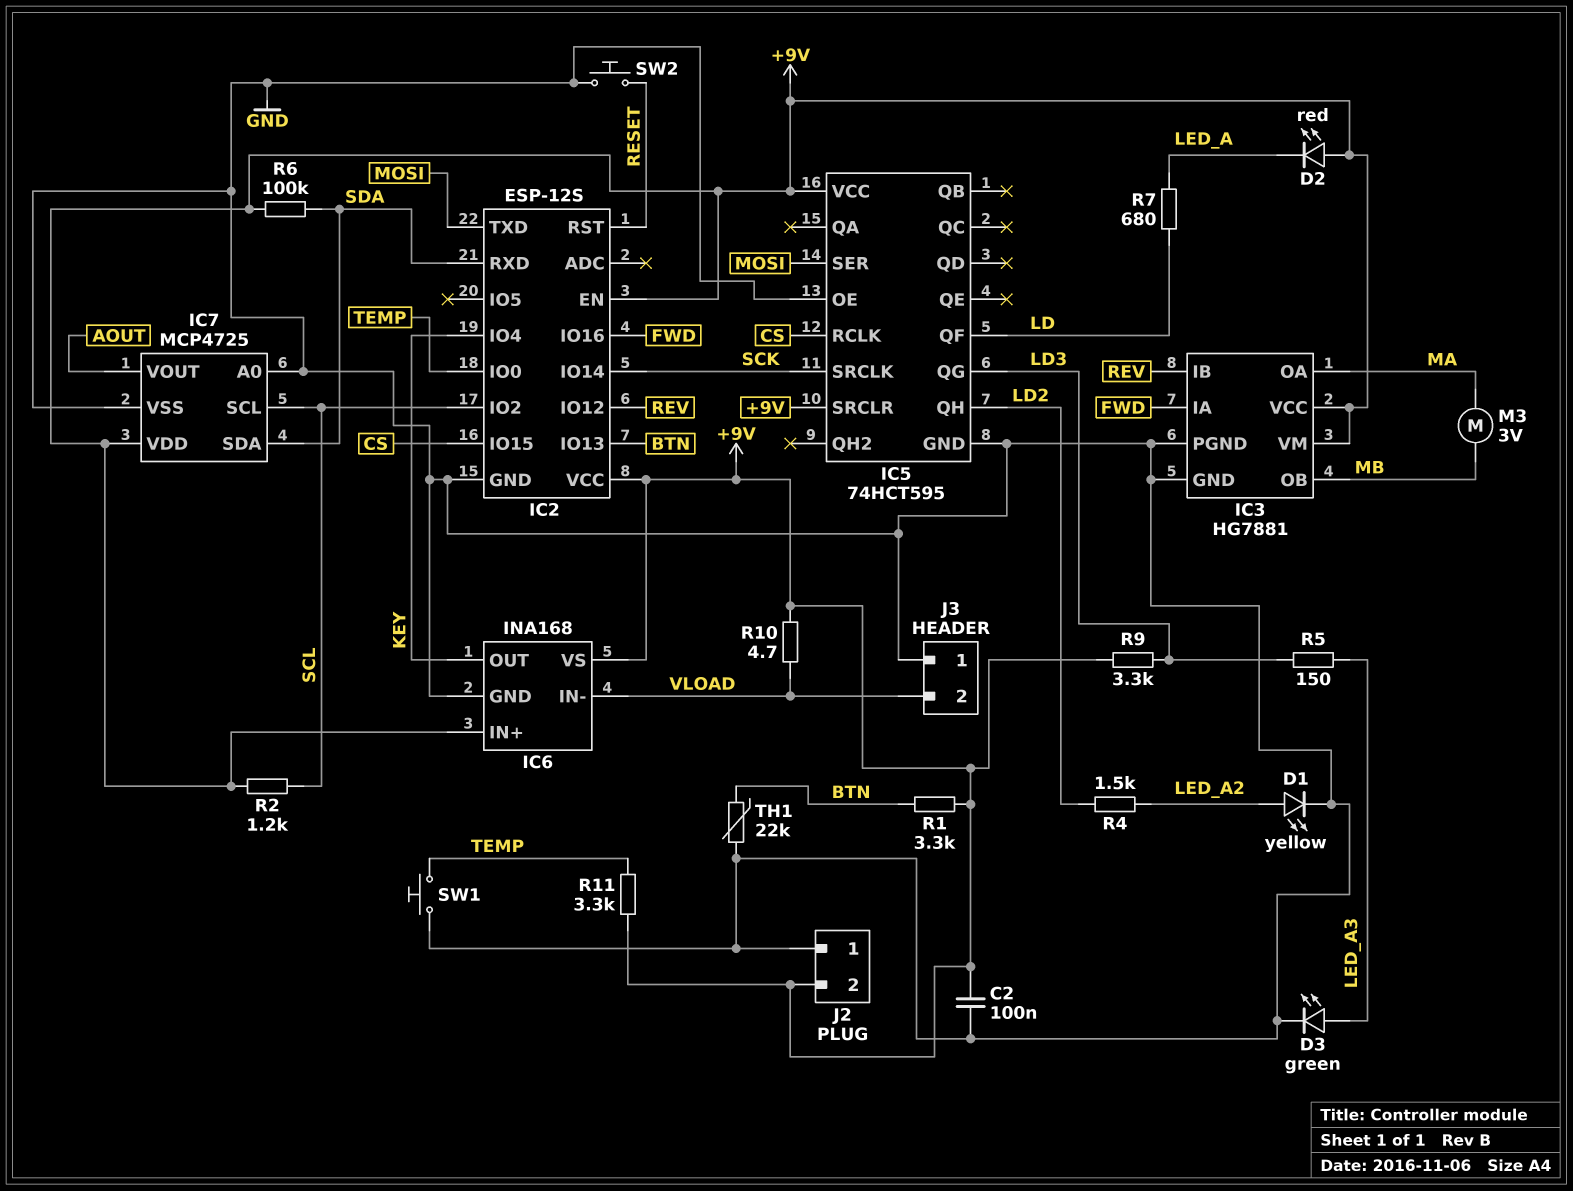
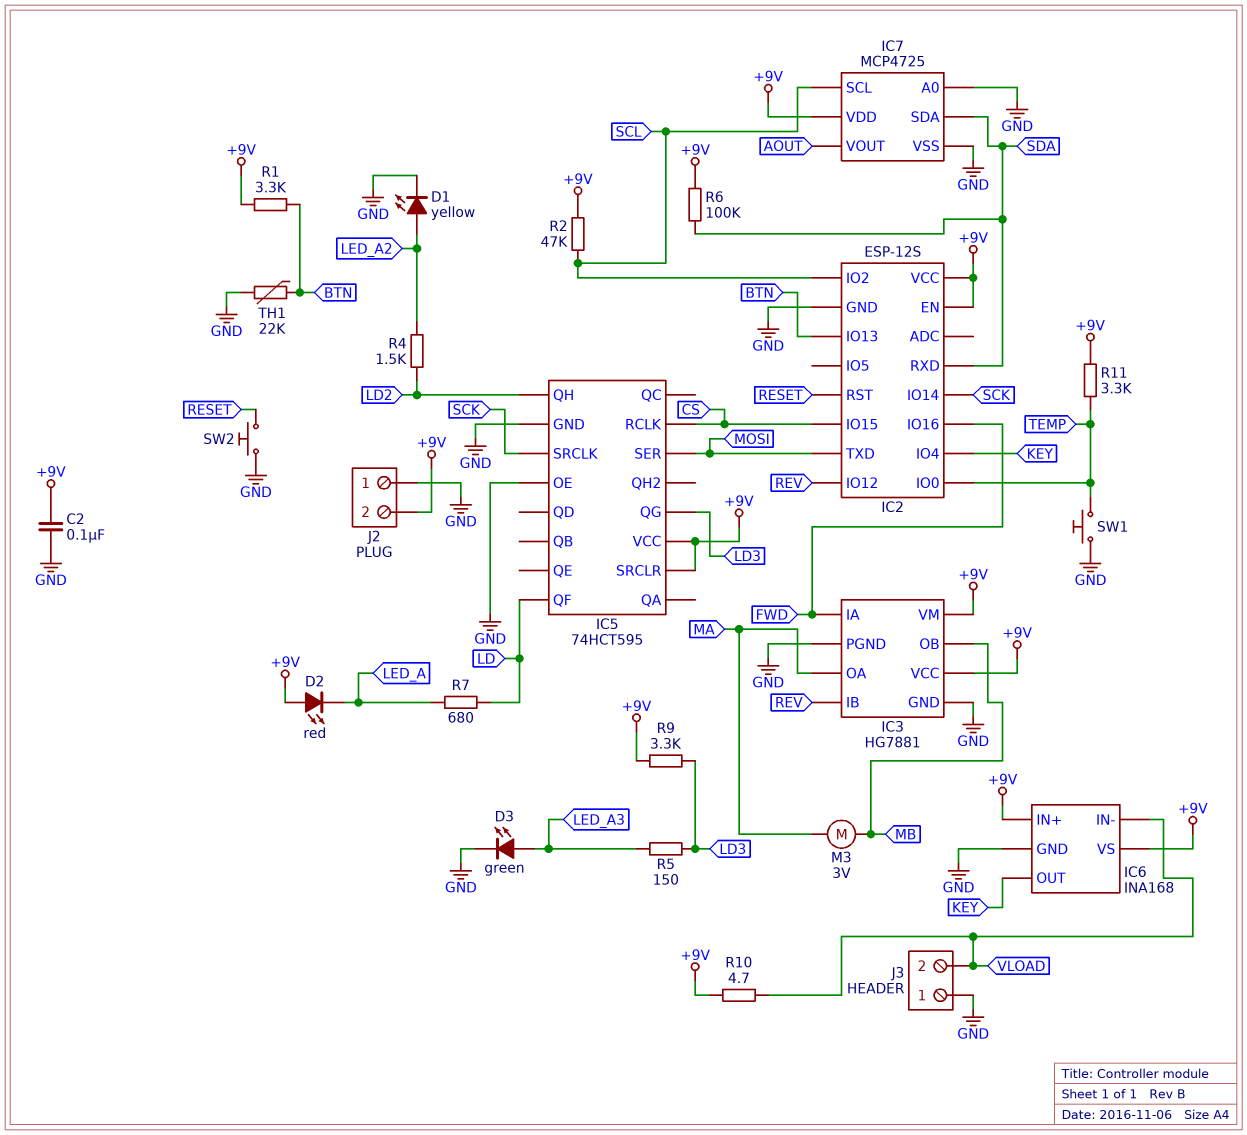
R2: 1.2k (+9V, SCL) -> 47k (+9V, SCL)

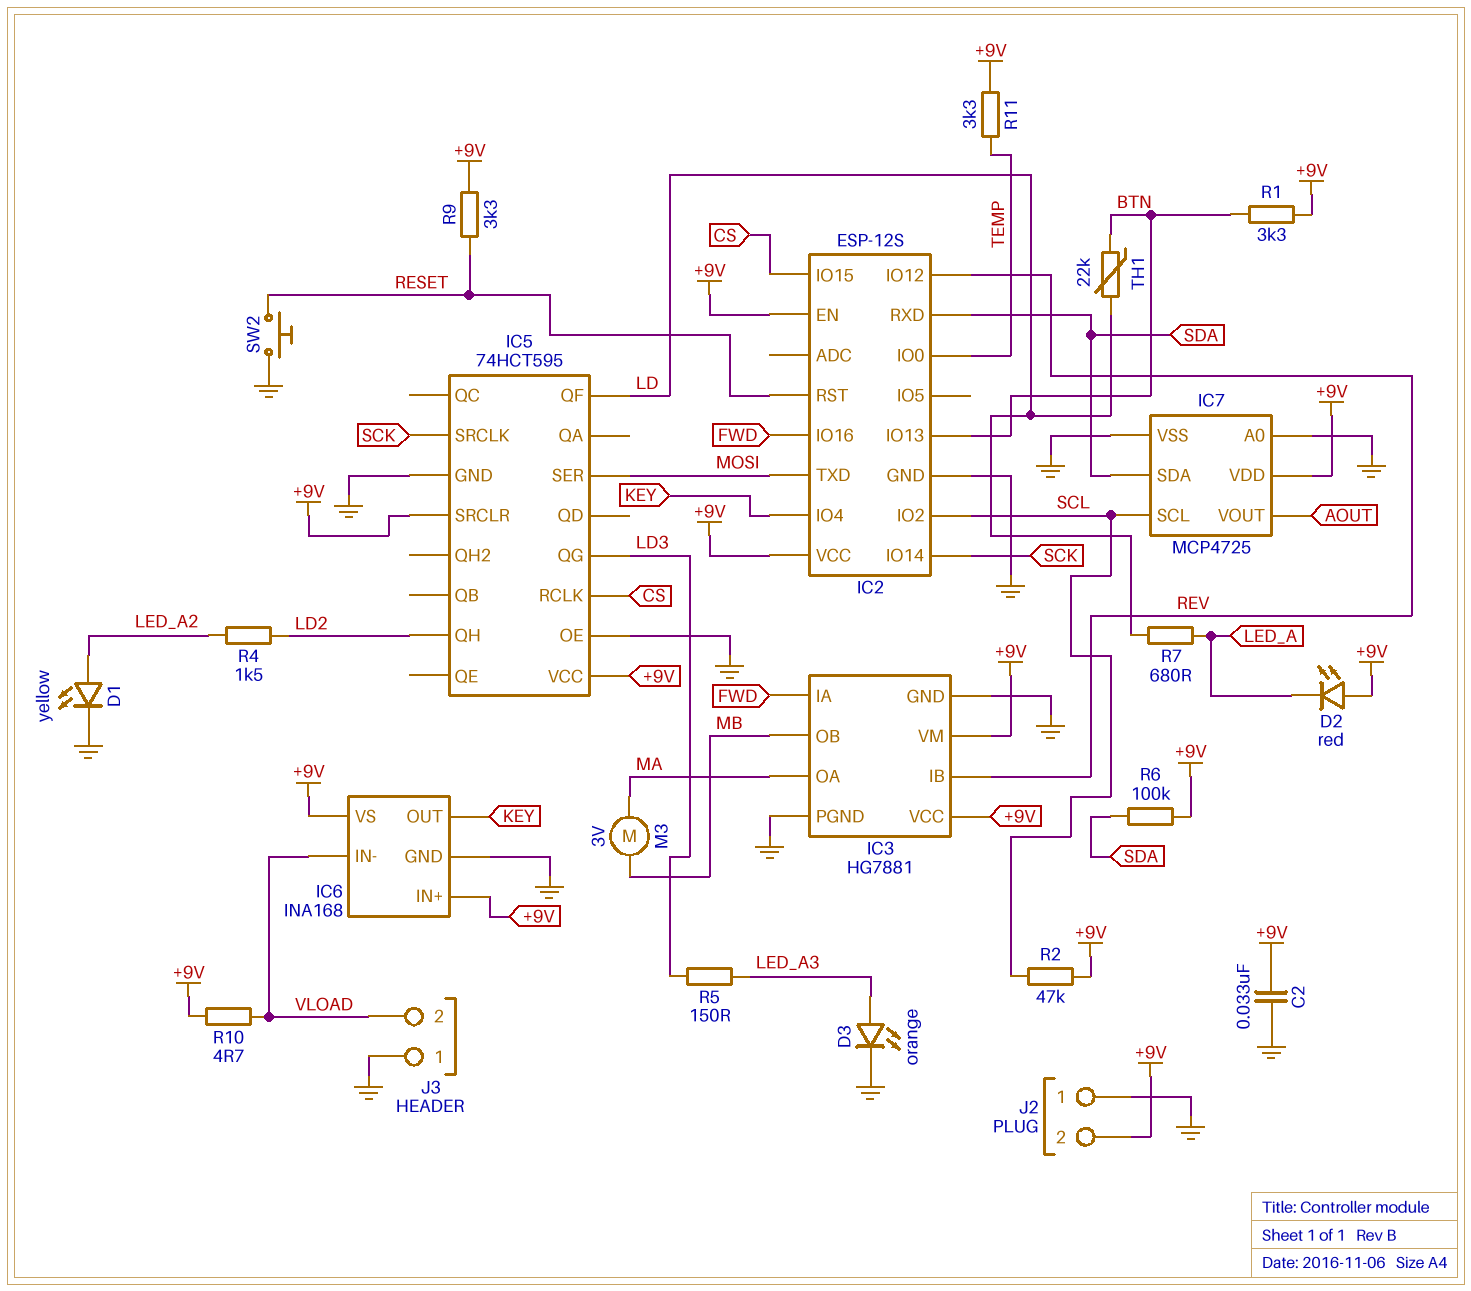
C2: 100nF (+9V, GND) -> 33nF (+9V, GND)
D3: LED green (A LED_A3, K GND) -> LED orange (A LED_A3, K GND)
R9: 3.3k (+9V, LD3) -> 3.3k (+9V, RESET)
SW1: button (GND, TEMP) -> none
TH1: 22k (BTN, GND) -> 22k (BTN, LD)

